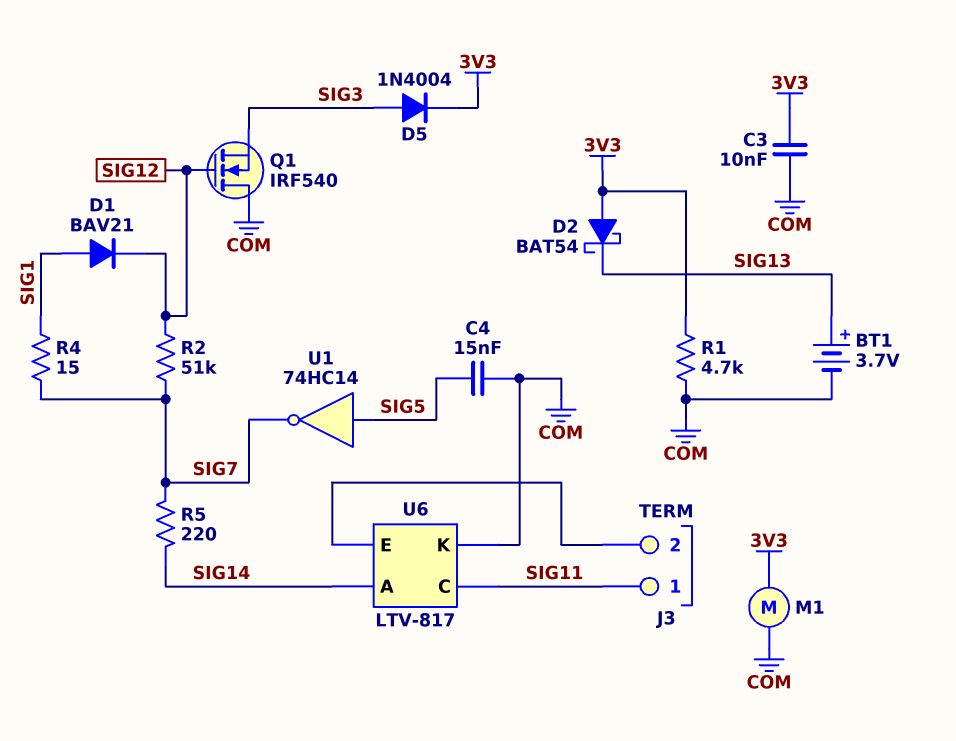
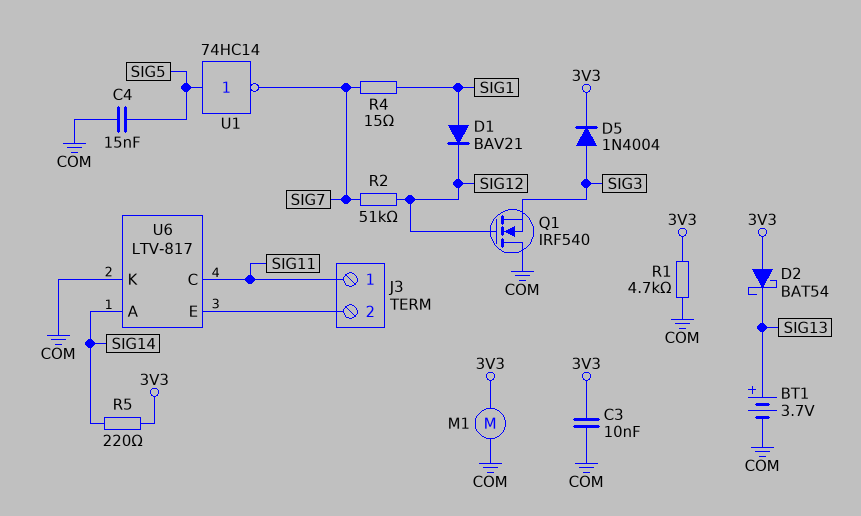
R5: 220 (SIG7, SIG14) -> 220 (3V3, SIG14)

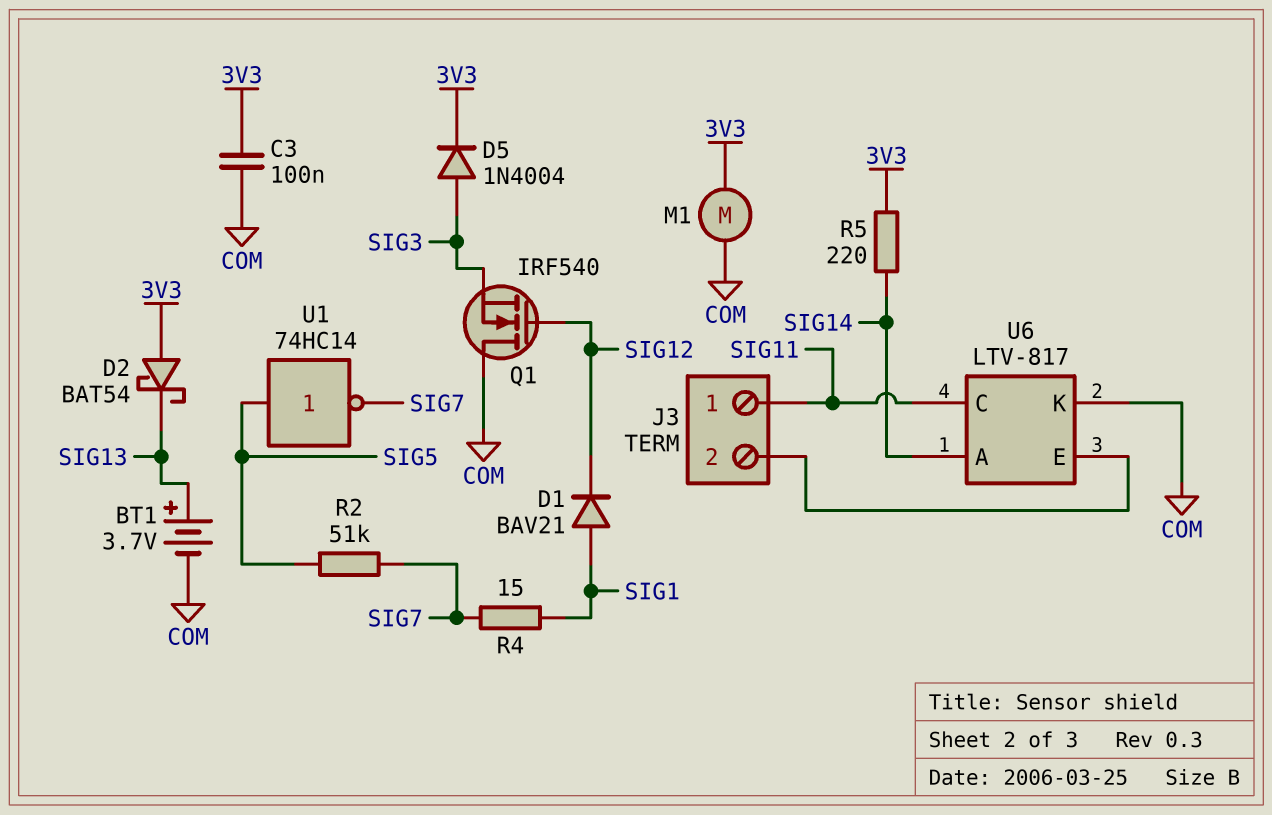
C3: 10nF (3V3, COM) -> 100nF (3V3, COM)
C4: 15nF (COM, SIG5) -> none
R1: 4.7k (3V3, COM) -> none
R2: 51k (SIG7, SIG12) -> 51k (SIG5, SIG7)

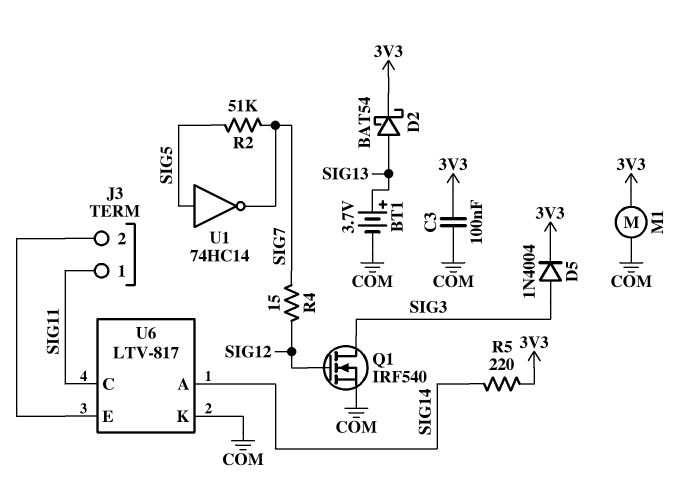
D1: diode BAV21 (A SIG1, K SIG12) -> none
D2: schottky BAT54 (A 3V3, K SIG13) -> schottky BAT54 (A SIG13, K 3V3)
Q1: NMOS IRF540 (G SIG12, D COM, S SIG3) -> NMOS IRF540 (G SIG12, D SIG3, S COM)
R4: 15 (SIG1, SIG7) -> 15 (SIG7, SIG12)

